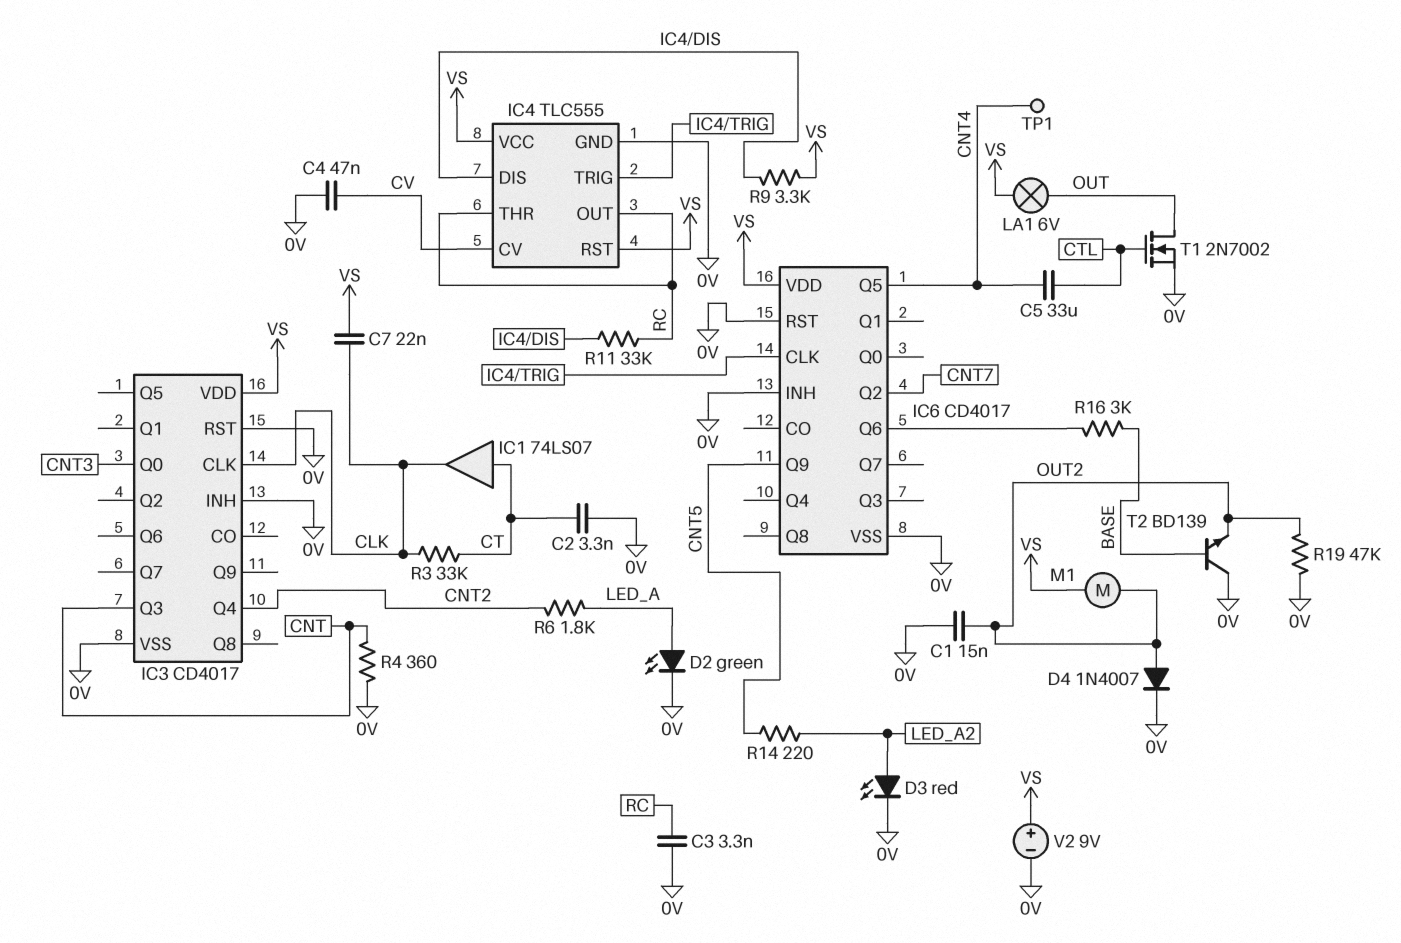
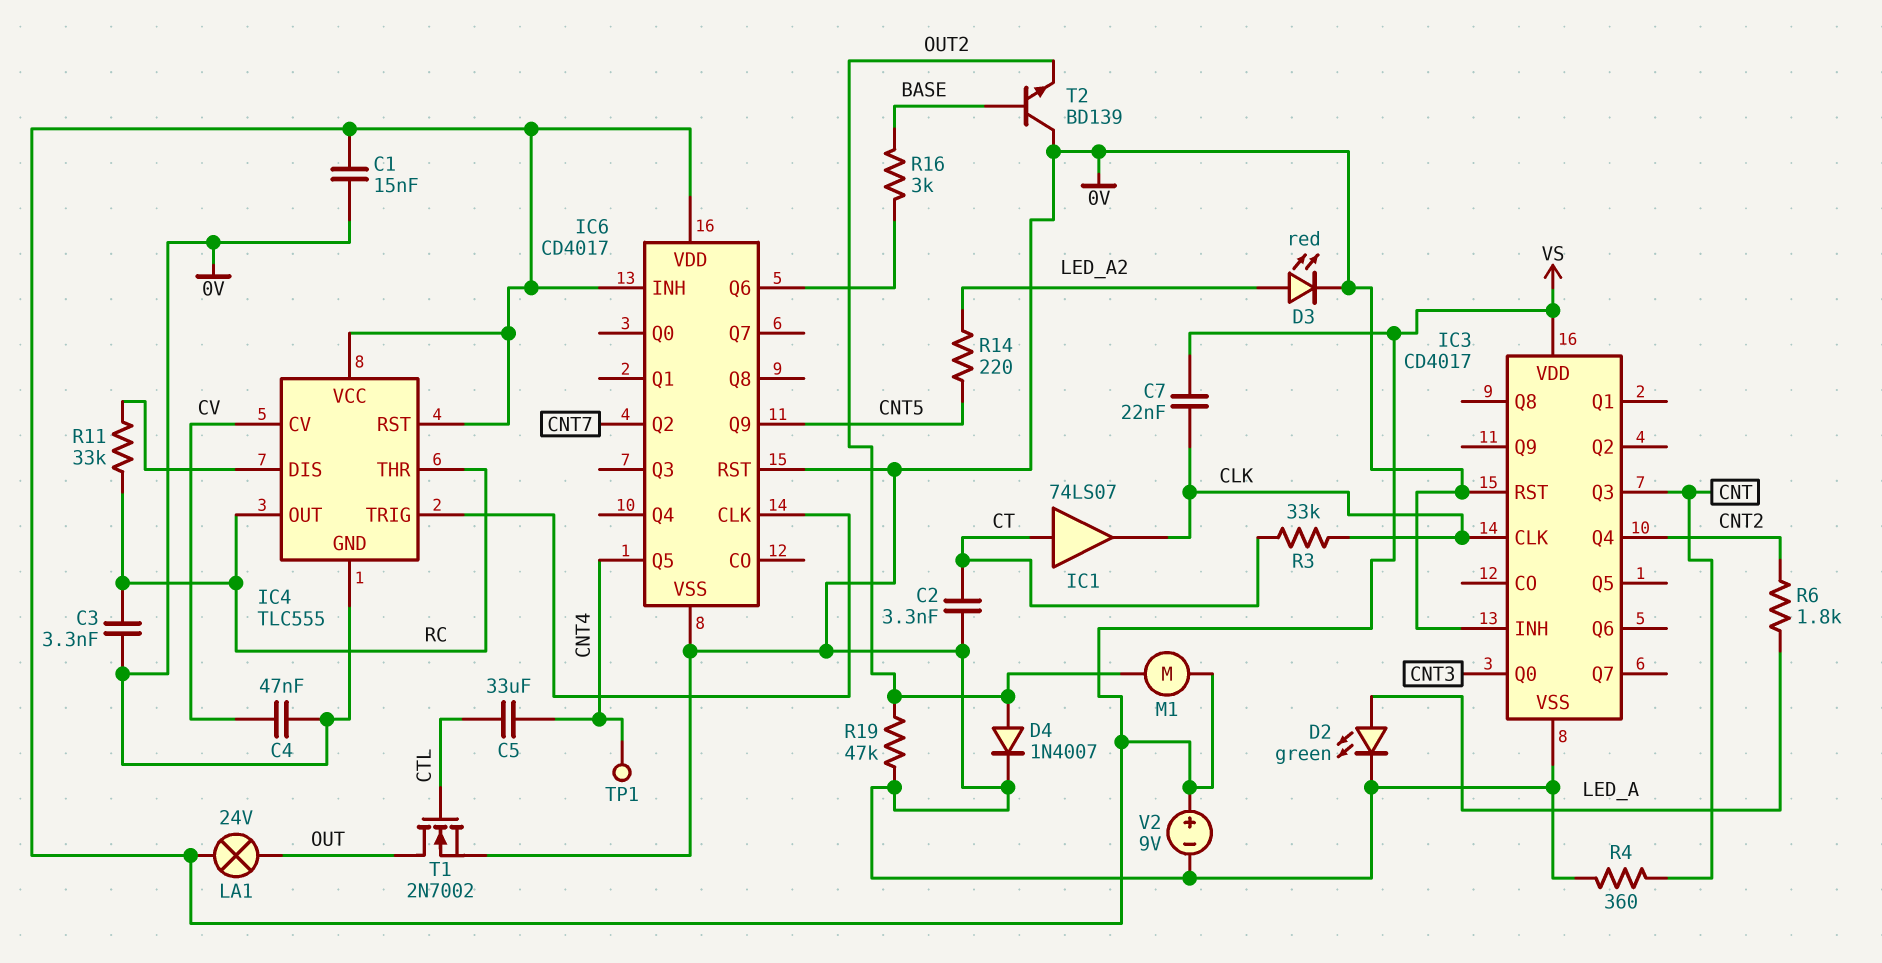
C1: 15nF (0V, OUT2) -> 15nF (0V, VS)
IC6 pin INH: 0V -> VS
LA1: lamp 6V (OUT, VS) -> lamp 24V (OUT, VS)
R9: 3.3k (IC4/DIS, VS) -> none

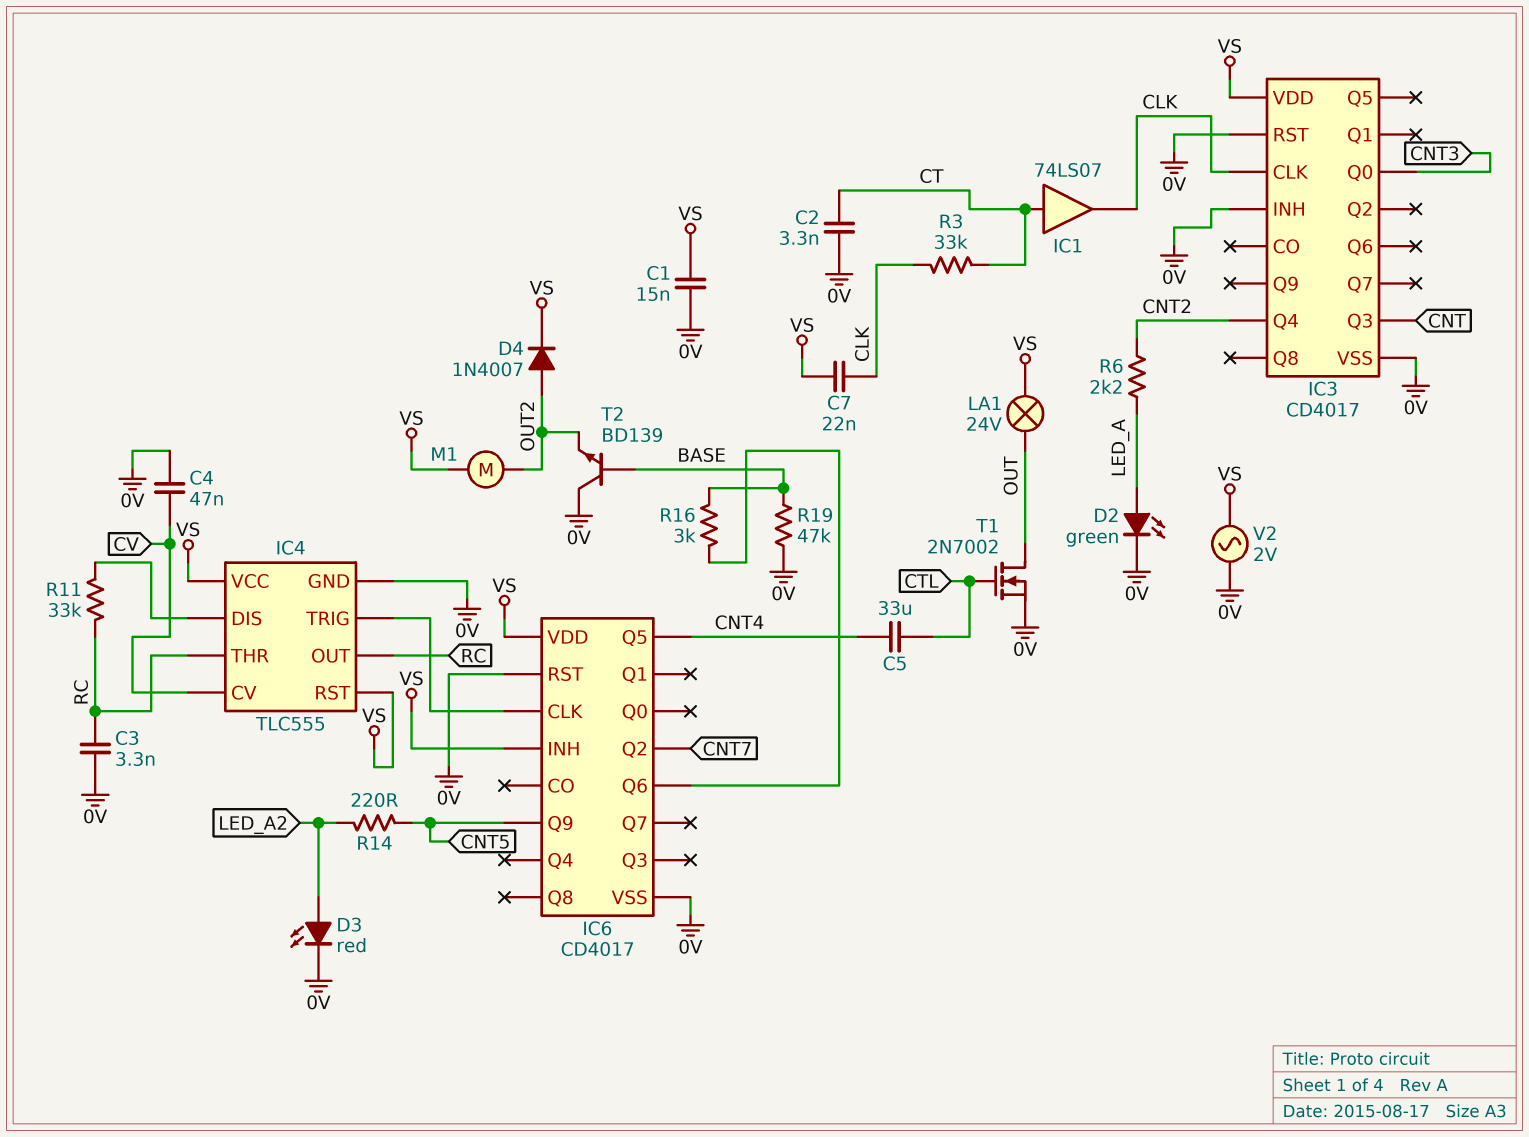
D4: diode 1N4007 (A OUT2, K 0V) -> diode 1N4007 (A OUT2, K VS)
R4: 360 (0V, CNT) -> none
R6: 1.8k (CNT2, LED_A) -> 2.2k (CNT2, LED_A)
R19: 47k (0V, OUT2) -> 47k (0V, BASE)
TP1: test point (CNT4) -> none
V2: 9V (plus VS, minus 0V) -> AC 2V (0V, VS)

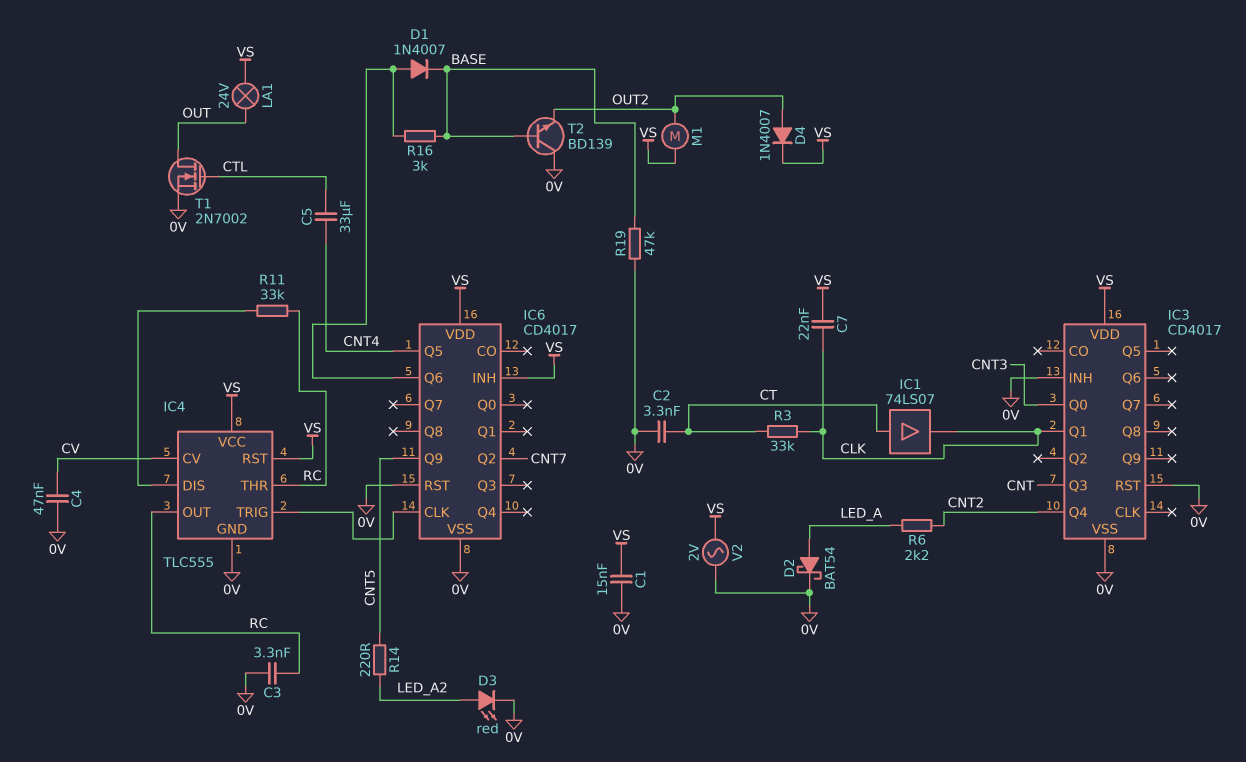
D1: none -> diode 1N4007 (A IC6/Q6, K BASE)
D2: LED green (A LED_A, K 0V) -> schottky BAT54 (A LED_A, K 0V)
IC3 pin CLK: CLK -> none
IC3 pin Q1: none -> CLK

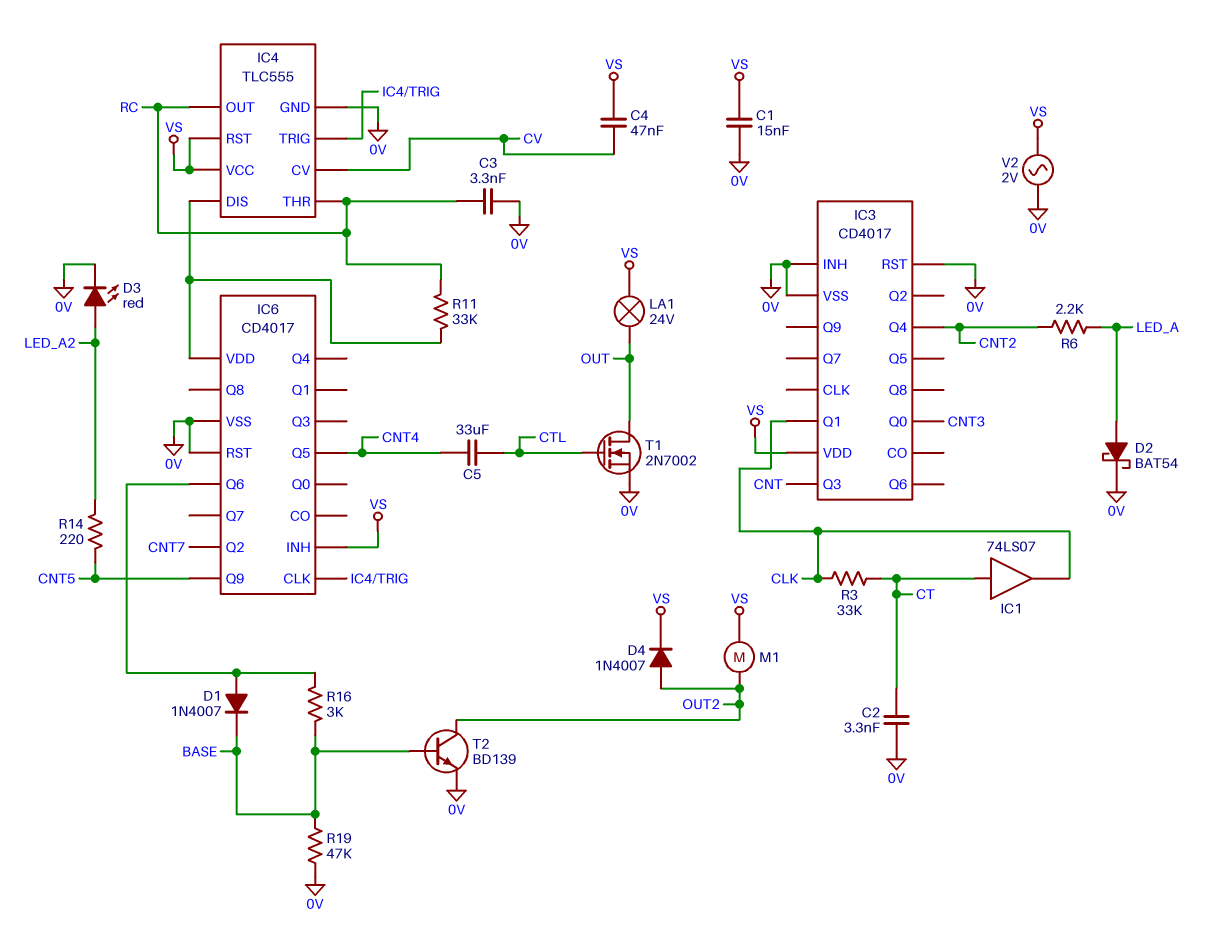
C4: 47nF (0V, CV) -> 47nF (CV, VS)
C7: 22nF (CLK, VS) -> none
IC6 pin VDD: VS -> IC4/DIS
T2: NPN BD139 (B BASE, C 0V, E OUT2) -> NPN BD139 (B BASE, C OUT2, E 0V)

